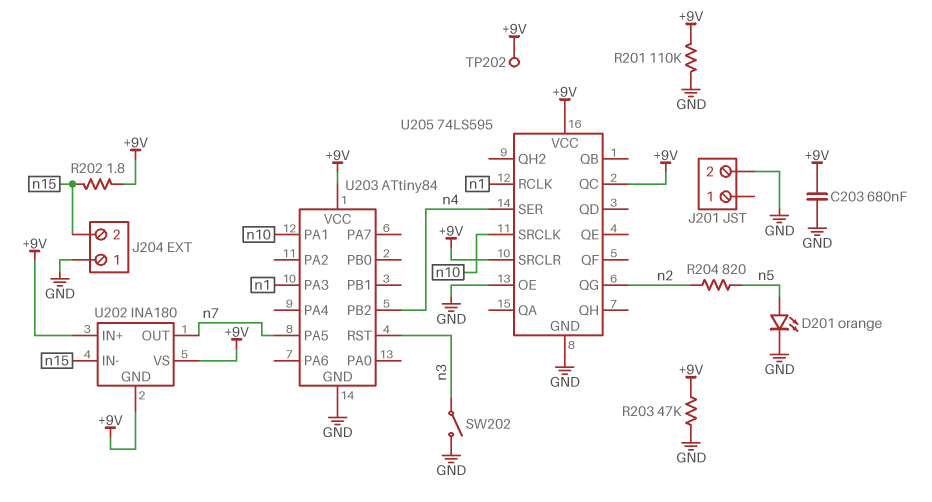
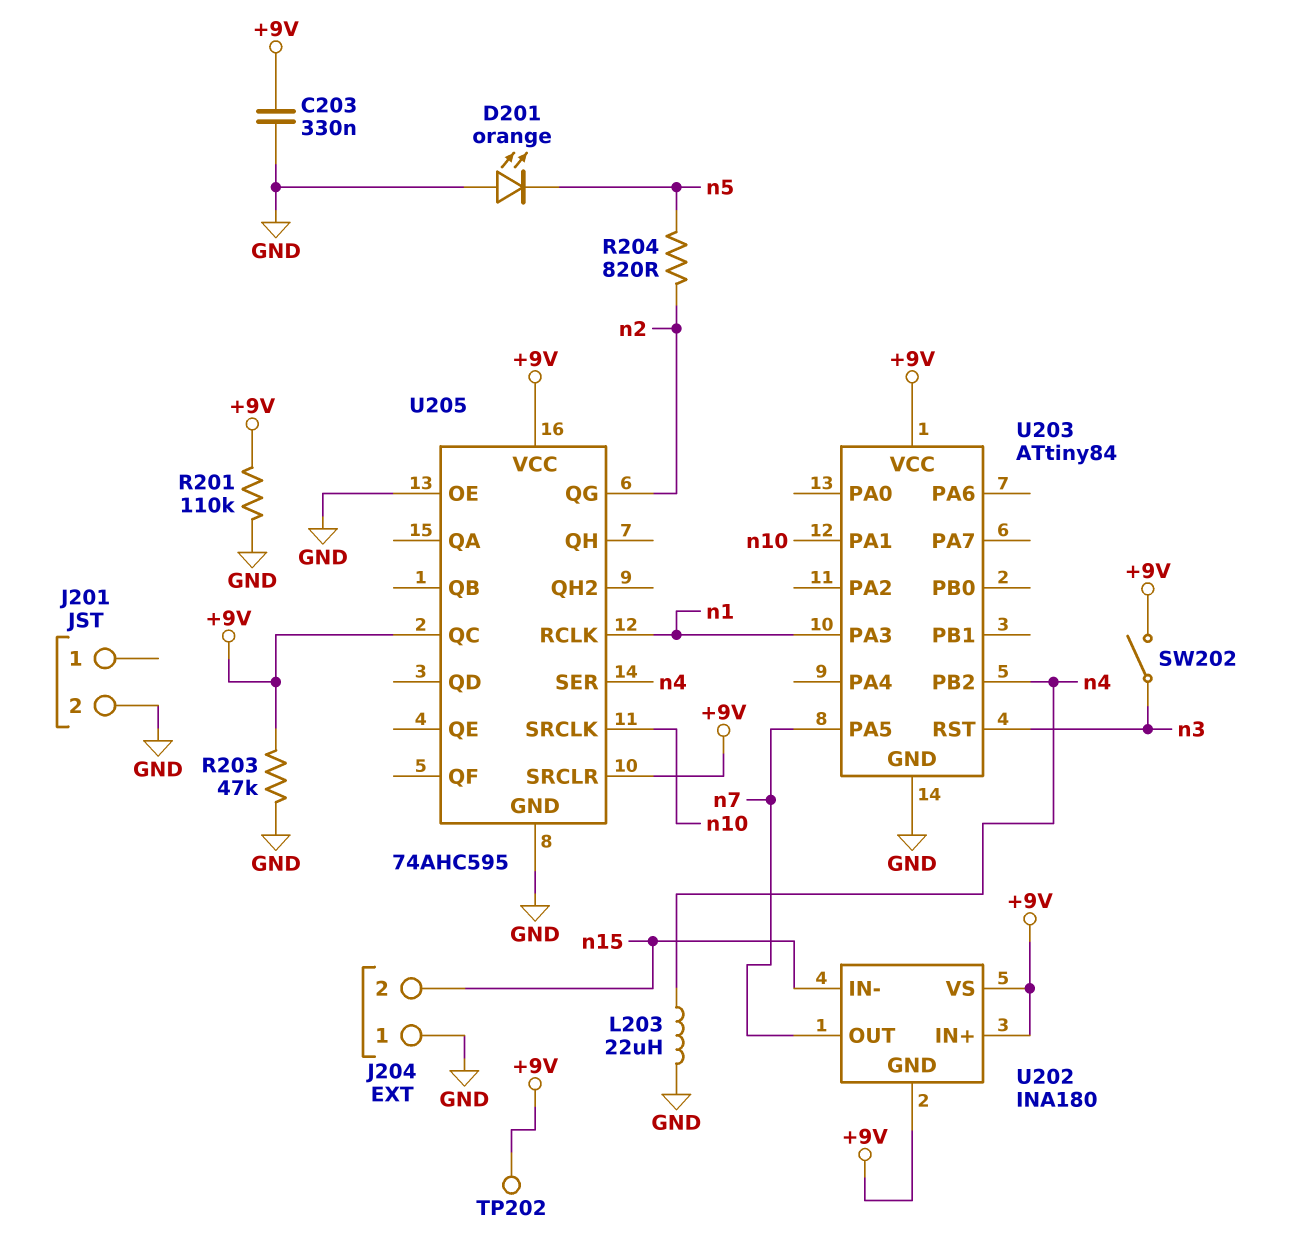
C203: 680nF (+9V, GND) -> 330nF (+9V, GND)
D201: LED orange (A n5, K GND) -> LED orange (A GND, K n5)
L203: none -> 22uH (GND, n4)
R202: 1.8 (+9V, n15) -> none
SW202: switch (GND, n3) -> switch (+9V, n3)
U205: 74LS595 -> 74AHC595

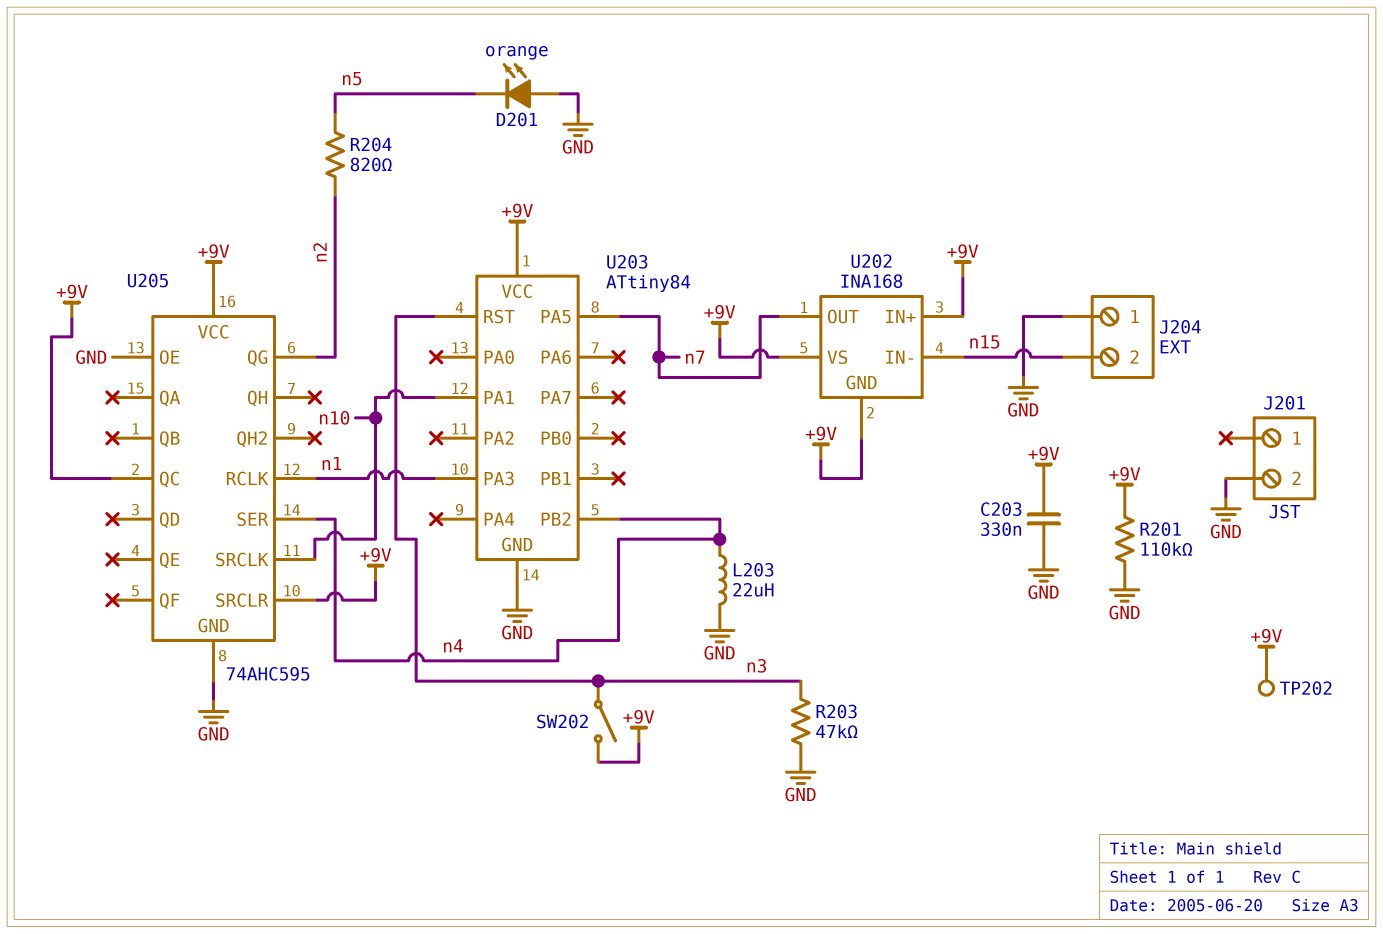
R203: 47k (+9V, GND) -> 47k (GND, n3)
U202: INA180 -> INA168

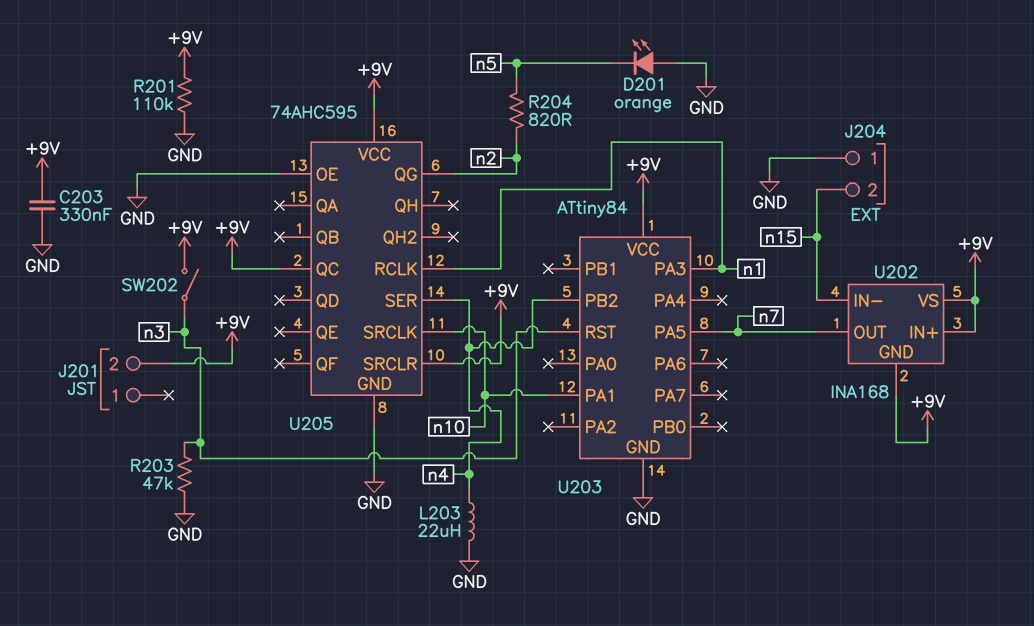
J201 pin 2: GND -> +9V
TP202: test point (+9V) -> none

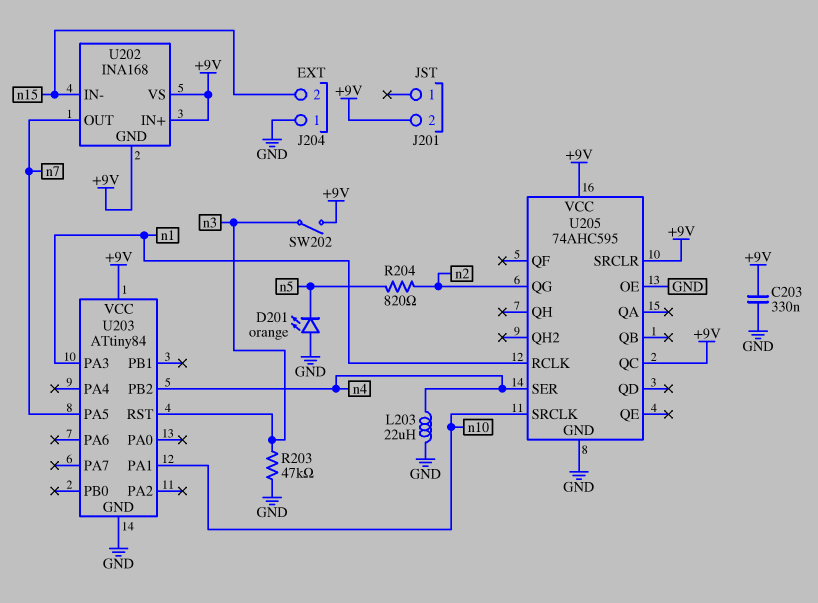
R201: 110k (+9V, GND) -> none

